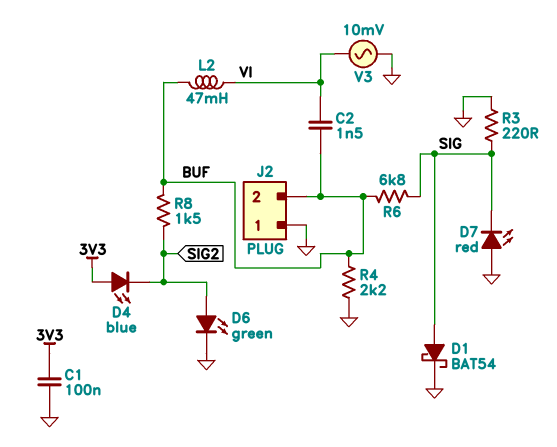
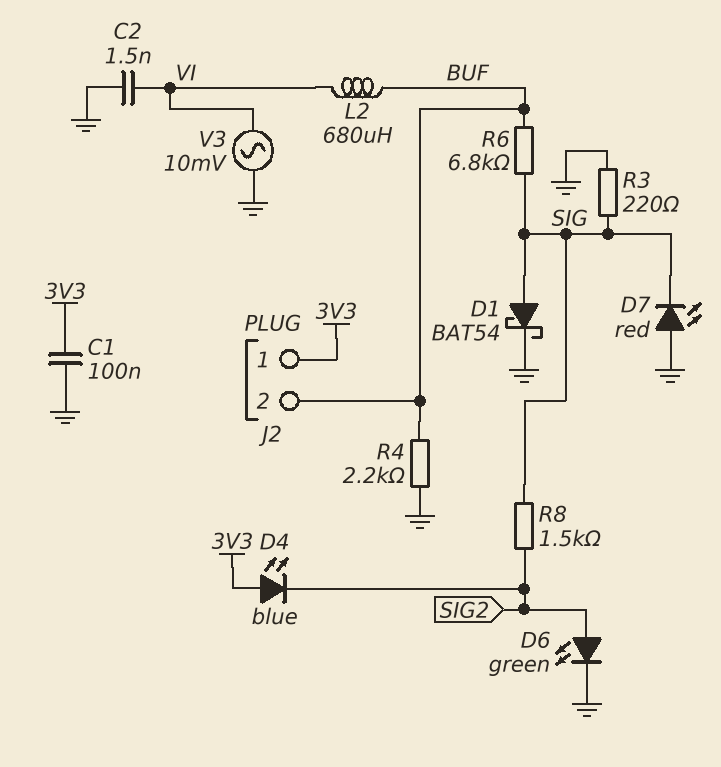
C2: 1.5nF (BUF, VI) -> 1.5nF (GND, VI)
J2 pin 1: GND -> 3V3
L2: 47mH (BUF, VI) -> 680uH (BUF, VI)
R8: 1.5k (BUF, SIG2) -> 1.5k (SIG, SIG2)

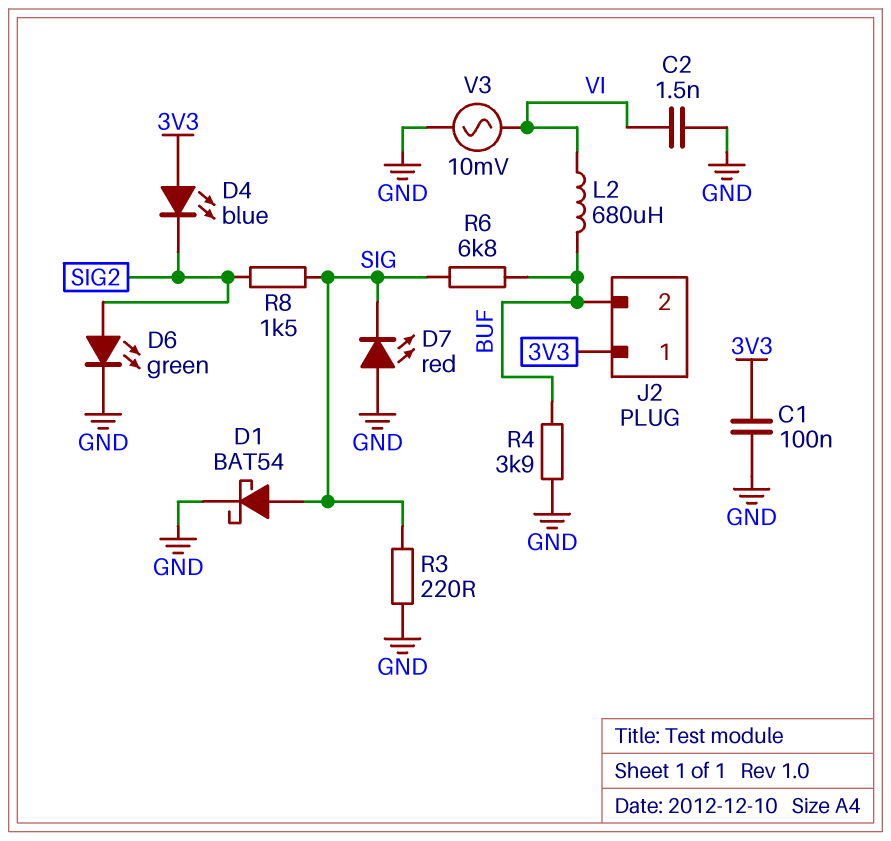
R4: 2.2k (BUF, GND) -> 3.9k (BUF, GND)

